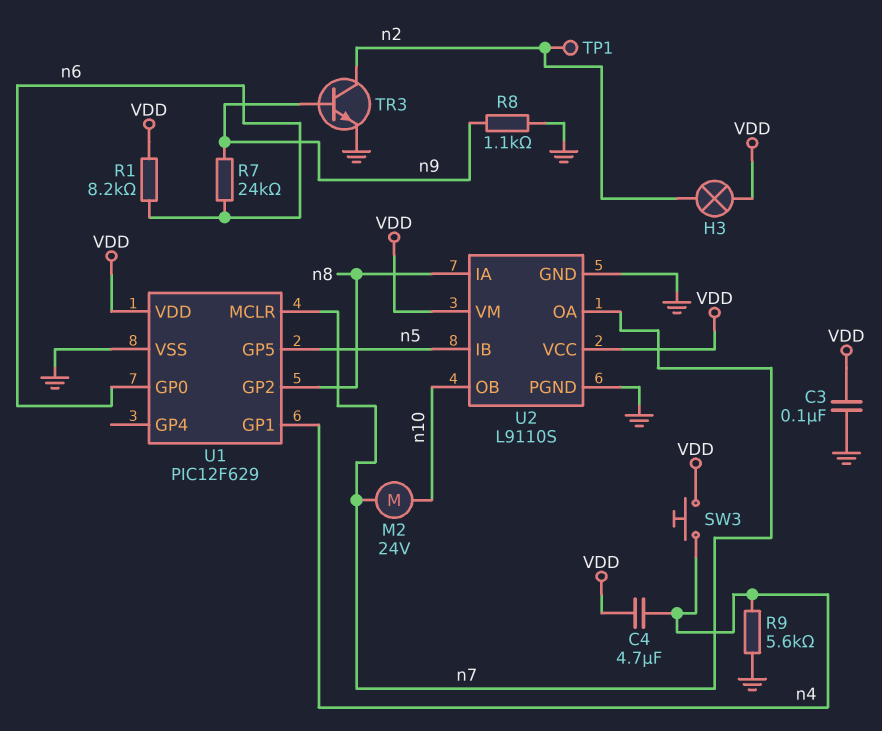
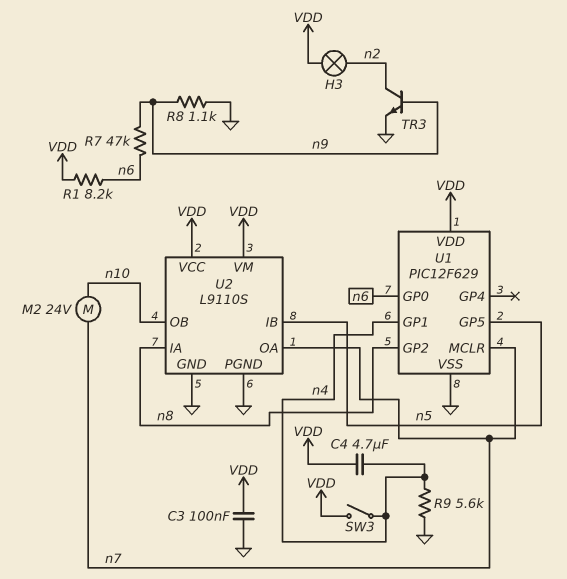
R7: 24k (n6, n9) -> 47k (n6, n9)
SW3: button (VDD, n4) -> switch (VDD, n4)
TP1: test point (n2) -> none

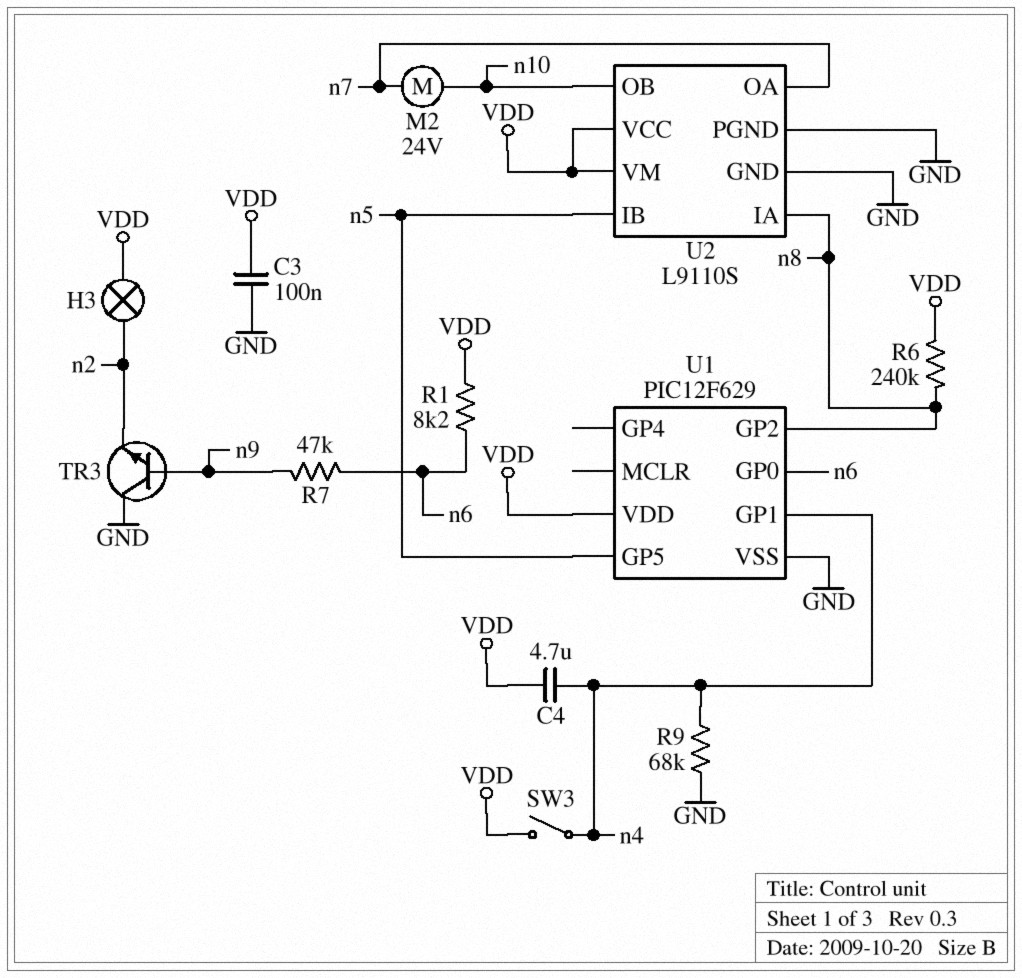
R6: none -> 240k (VDD, n8)
R8: 1.1k (GND, n9) -> none
R9: 5.6k (GND, n4) -> 68k (GND, n4)
TR3: NPN (B n9, C n2, E GND) -> NPN (B n9, C GND, E n2)
U1 pin MCLR: n7 -> none

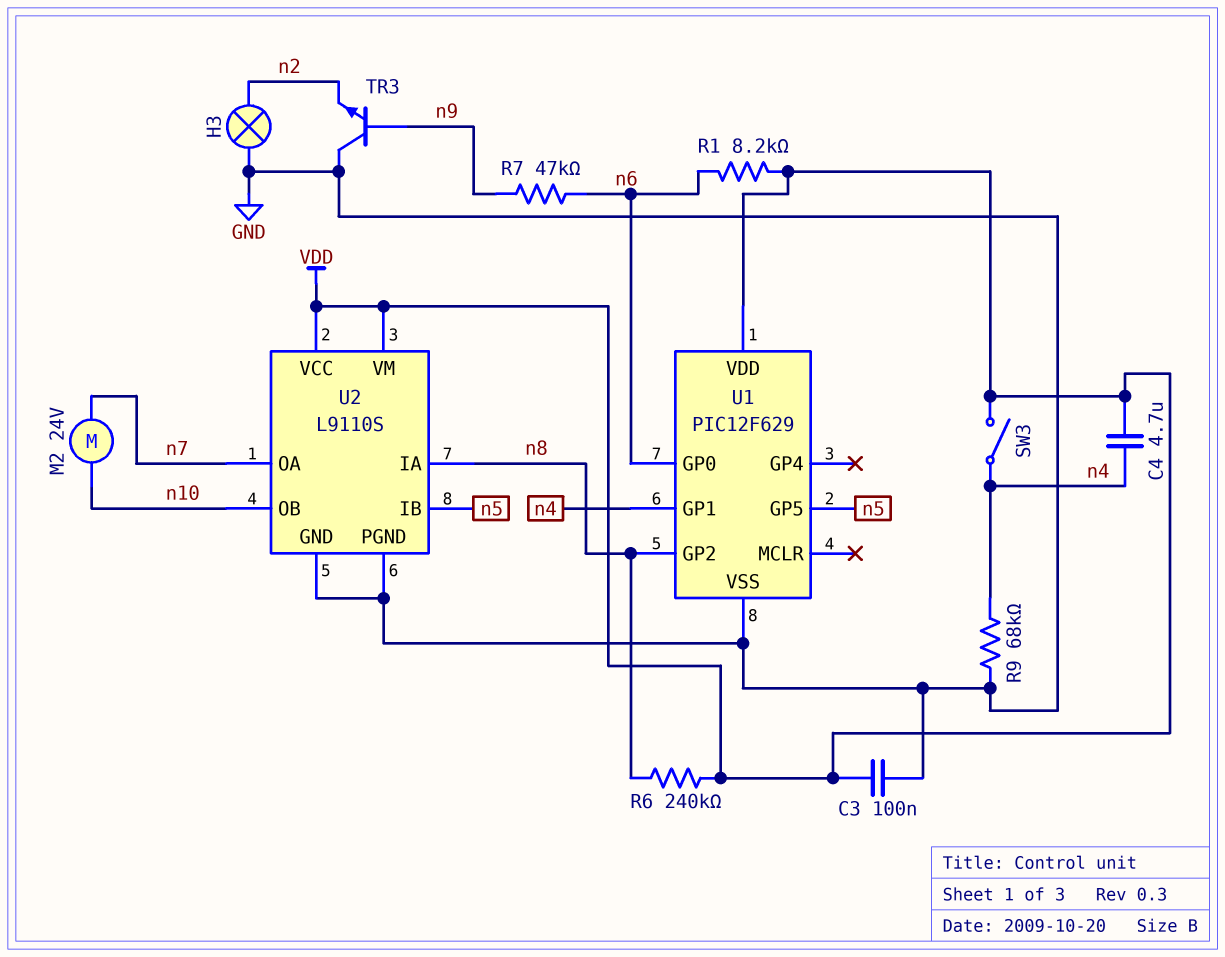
H3: lamp (VDD, n2) -> lamp (GND, n2)

